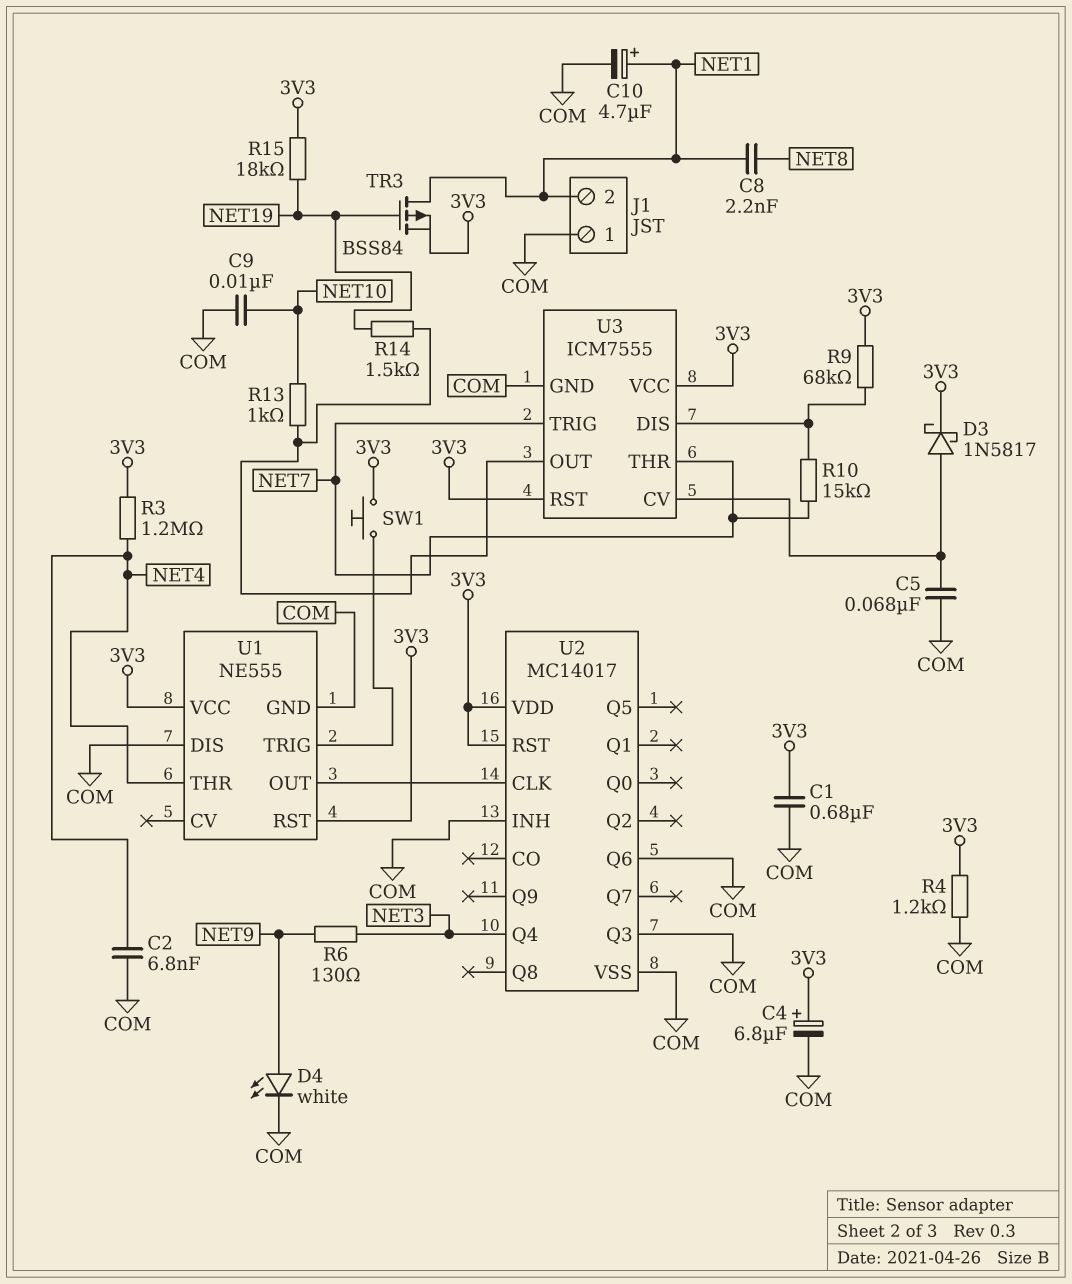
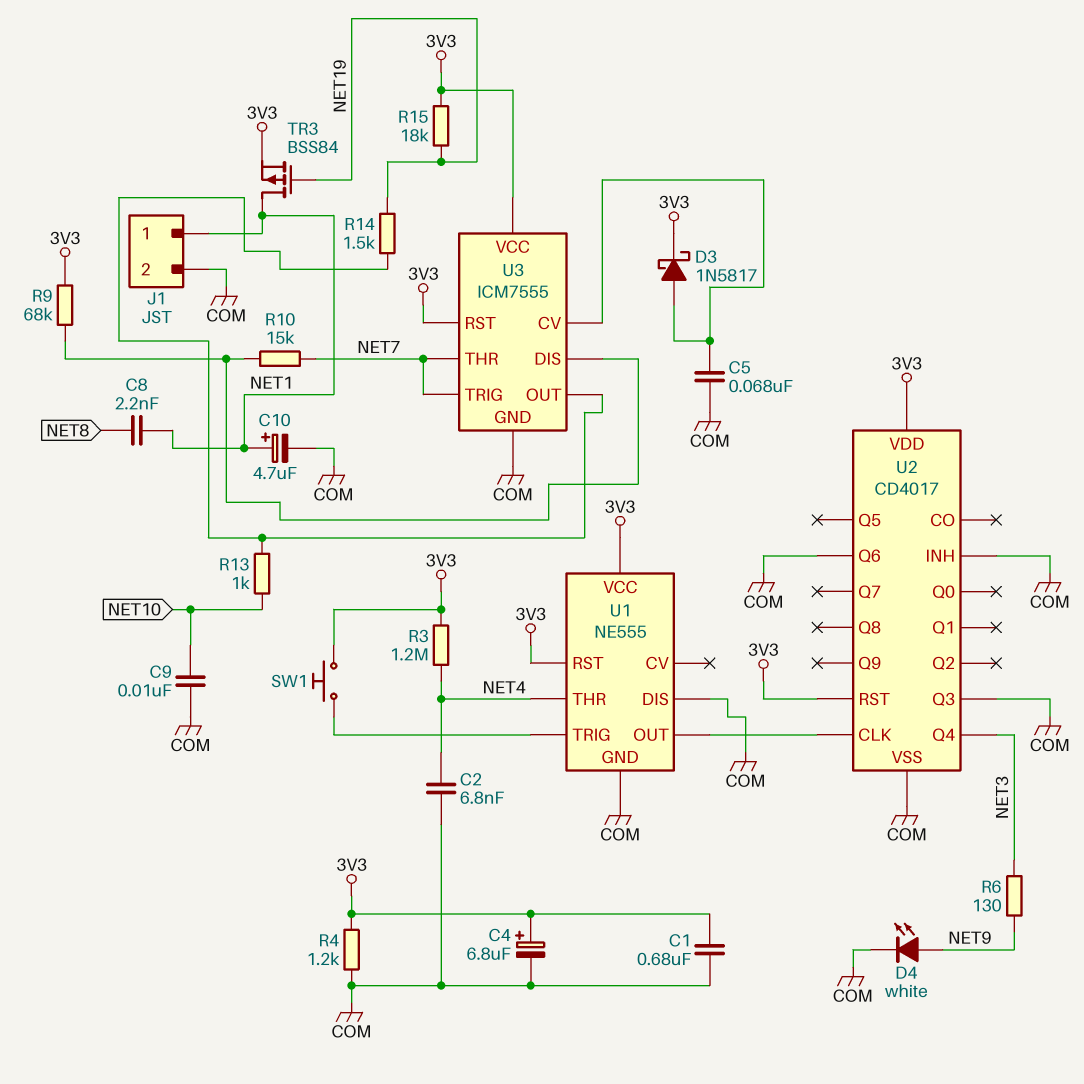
J1 pin 1: COM -> NET1
J1 pin 2: NET1 -> COM
U2: MC14017 -> CD4017

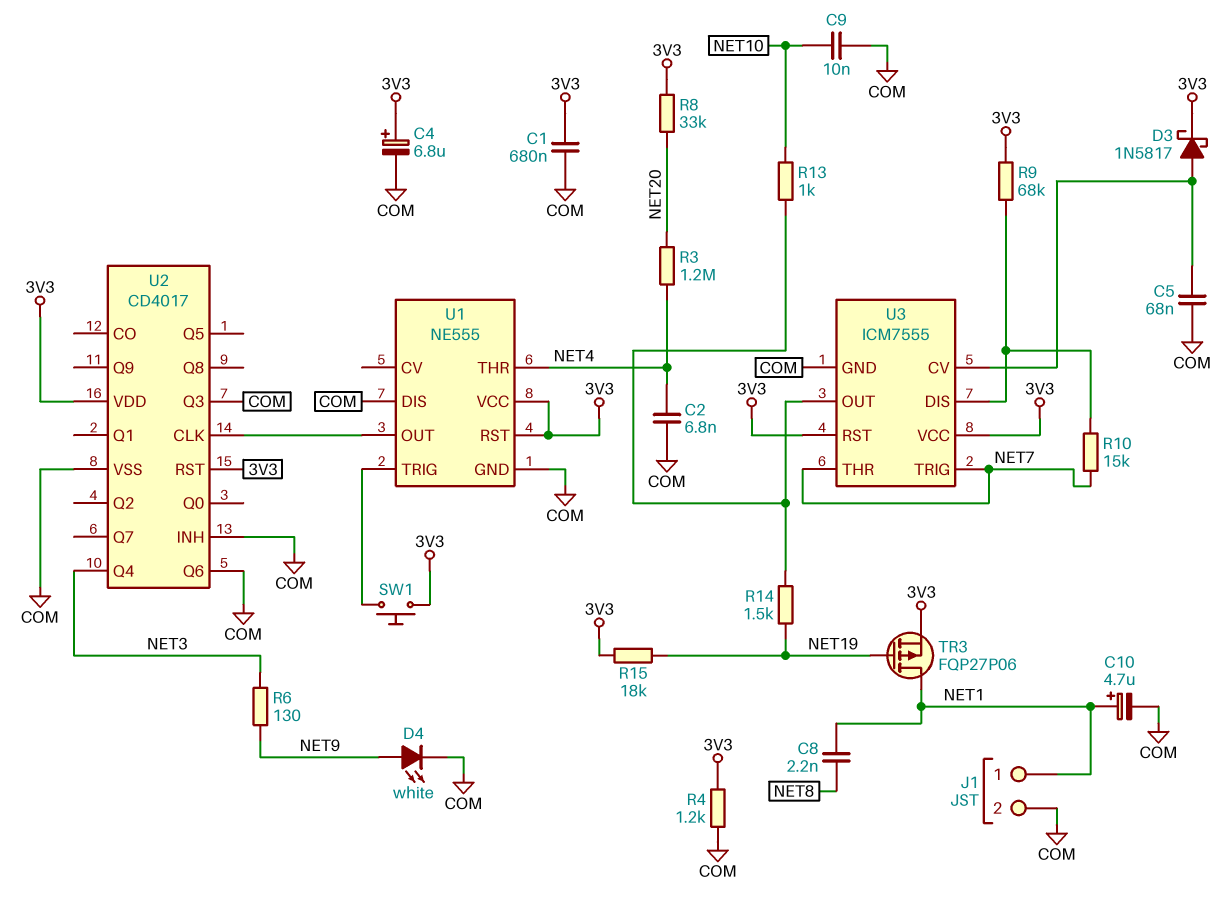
R3: 1.2M (3V3, NET4) -> 1.2M (NET4, NET20)
R8: none -> 33k (3V3, NET20)
TR3: PMOS BSS84 (G NET19, D NET1, S 3V3) -> PMOS FQP27P06 (G NET19, D NET1, S 3V3)

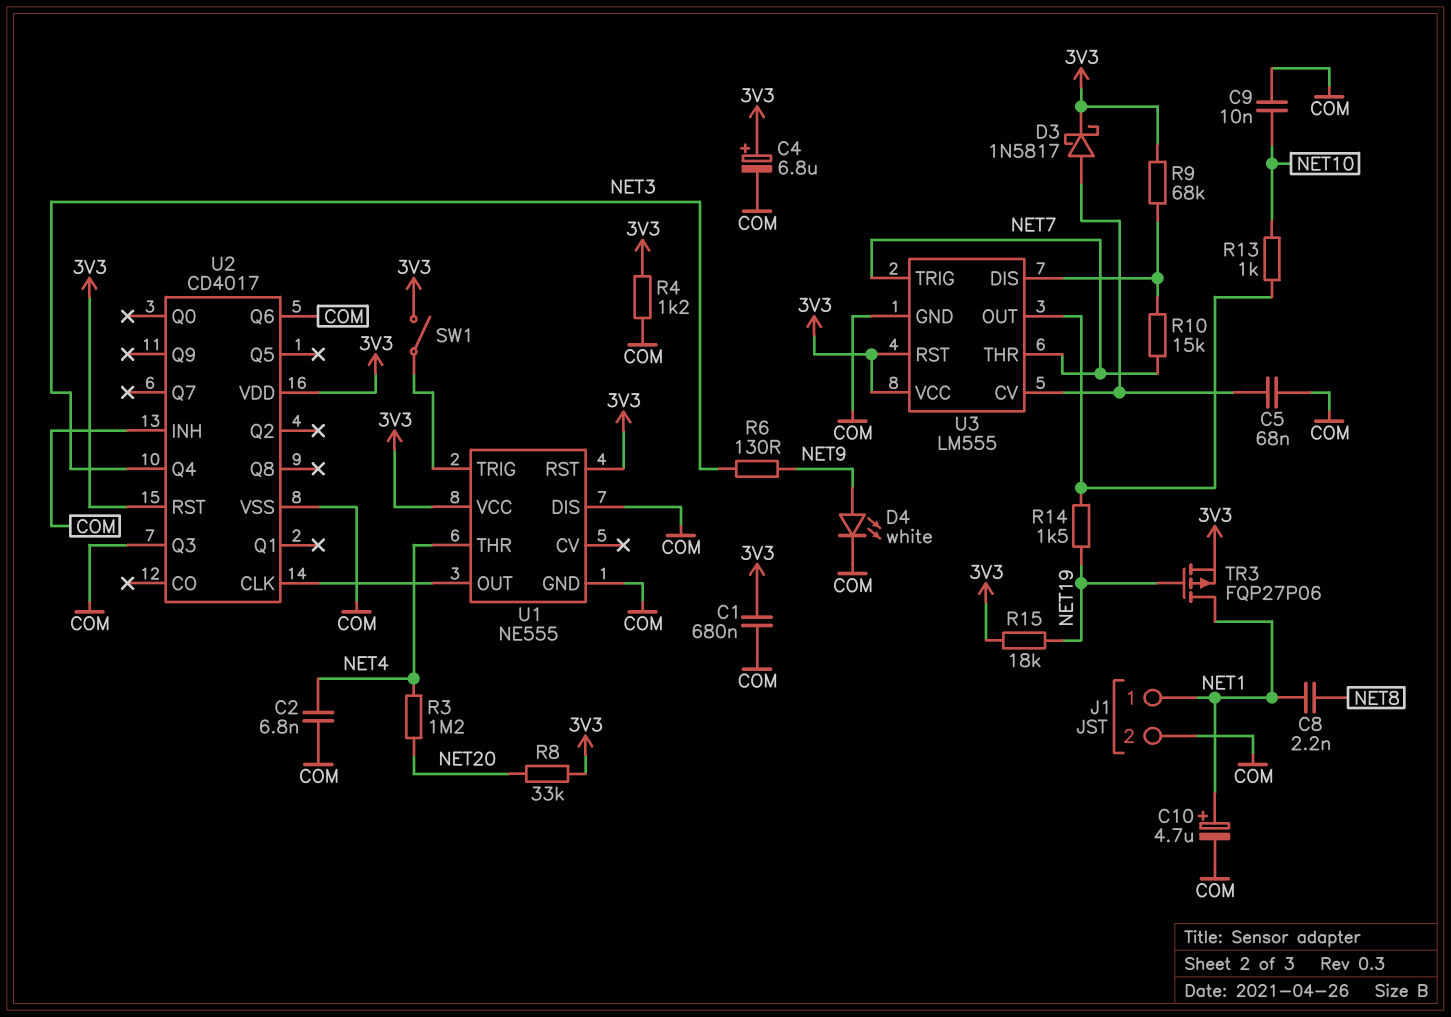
SW1: button (3V3, U1/TRIG) -> switch (3V3, U1/TRIG)
U3: ICM7555 -> LM555

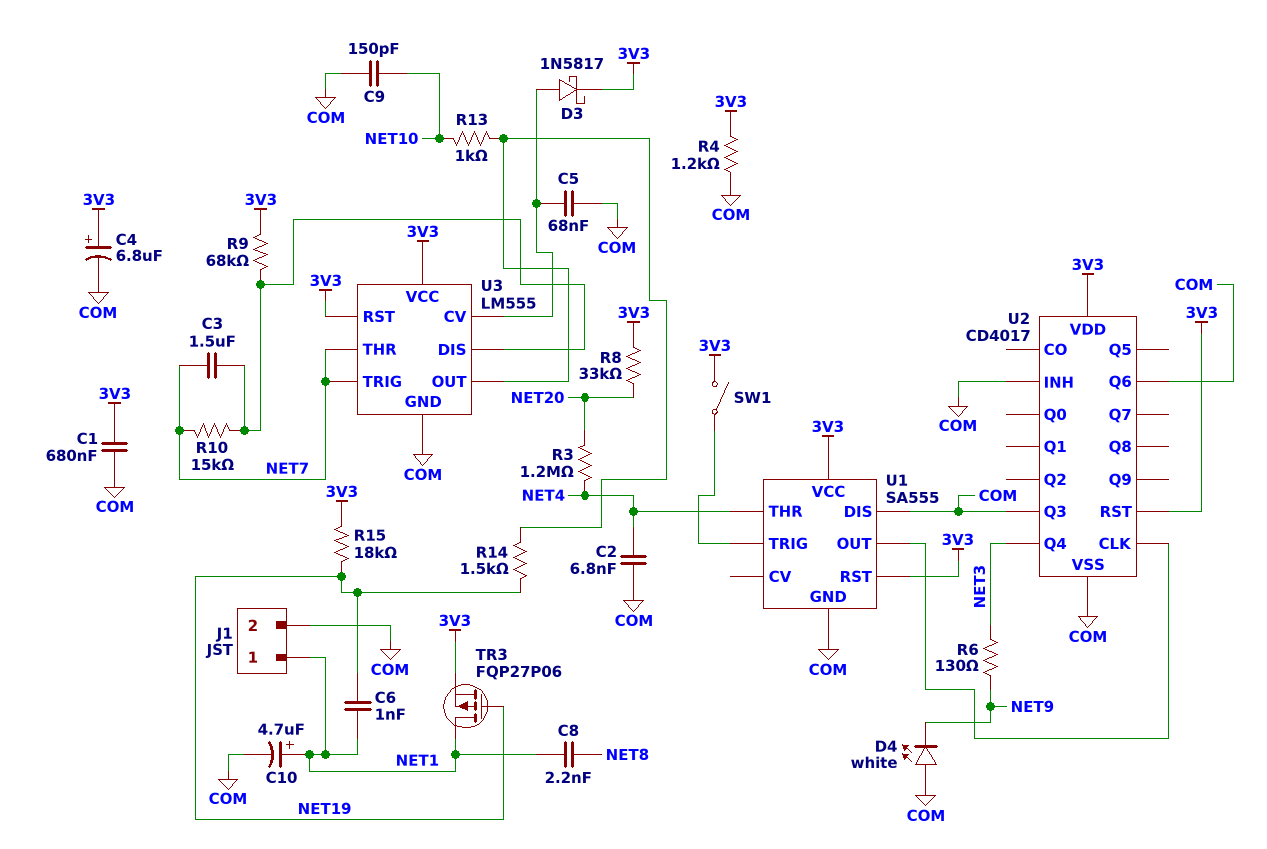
C3: none -> 1.5uF (NET7, U3/DIS)
C6: none -> 1nF (NET1, NET19)
C9: 10nF (COM, NET10) -> 150pF (COM, NET10)
D4: LED white (A NET9, K COM) -> LED white (A COM, K NET9)
U1: NE555 -> SA555

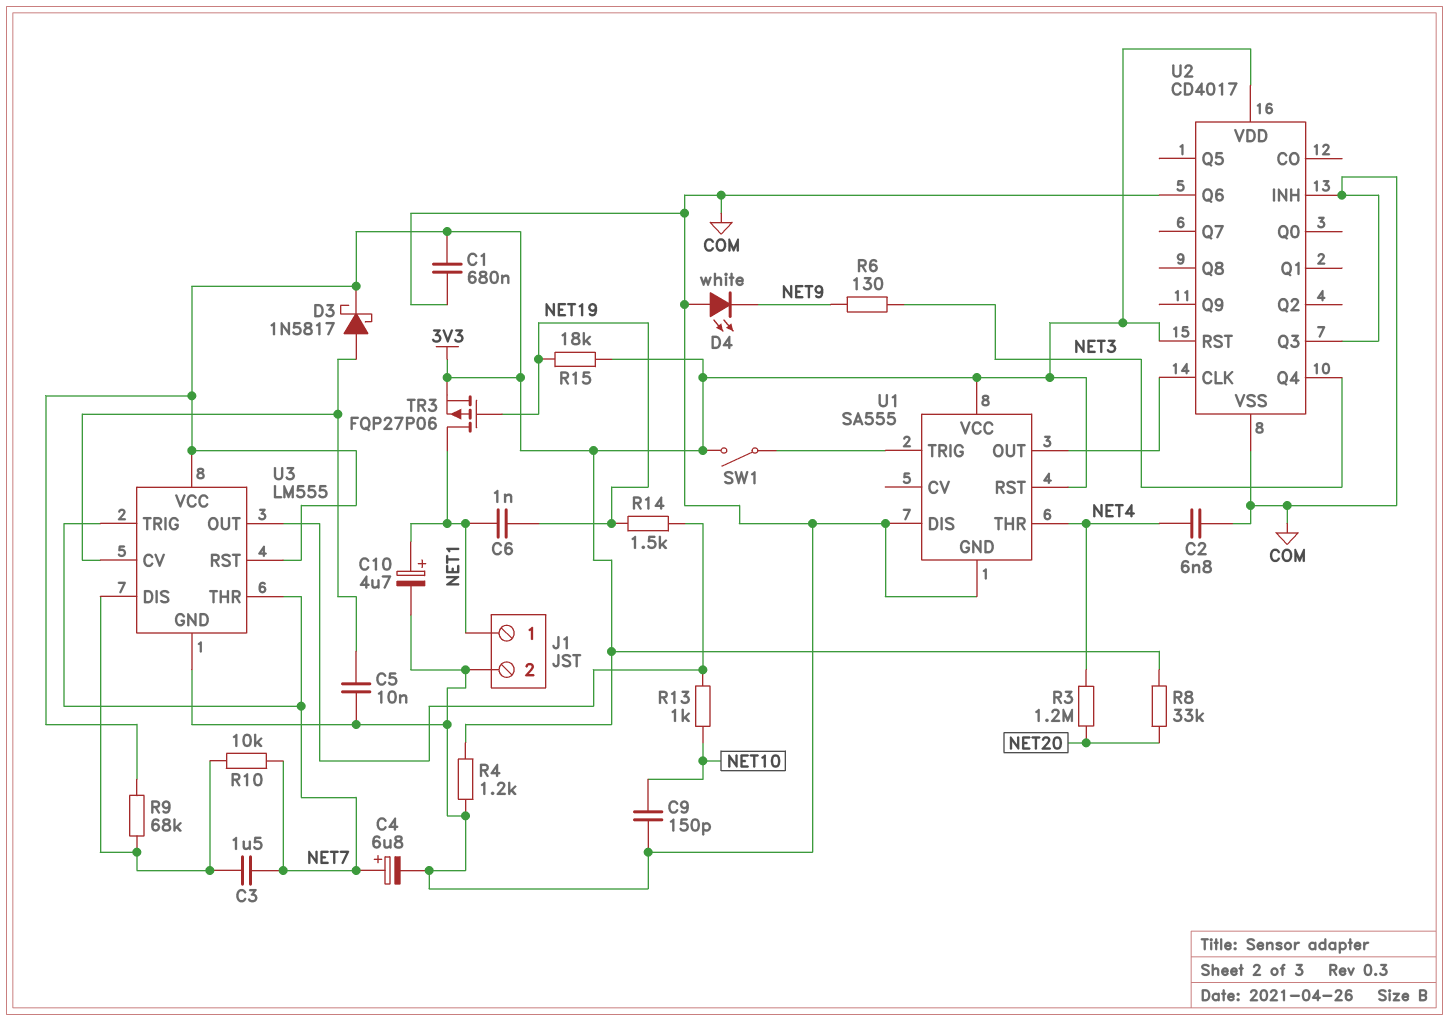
C4: 6.8uF (plus 3V3, minus COM) -> 6.8uF (plus NET7, minus COM)
C5: 68nF (COM, U3/CV) -> 10nF (COM, U3/CV)
C8: 2.2nF (NET1, NET8) -> none
R10: 15k (NET7, U3/DIS) -> 10k (NET7, U3/DIS)

